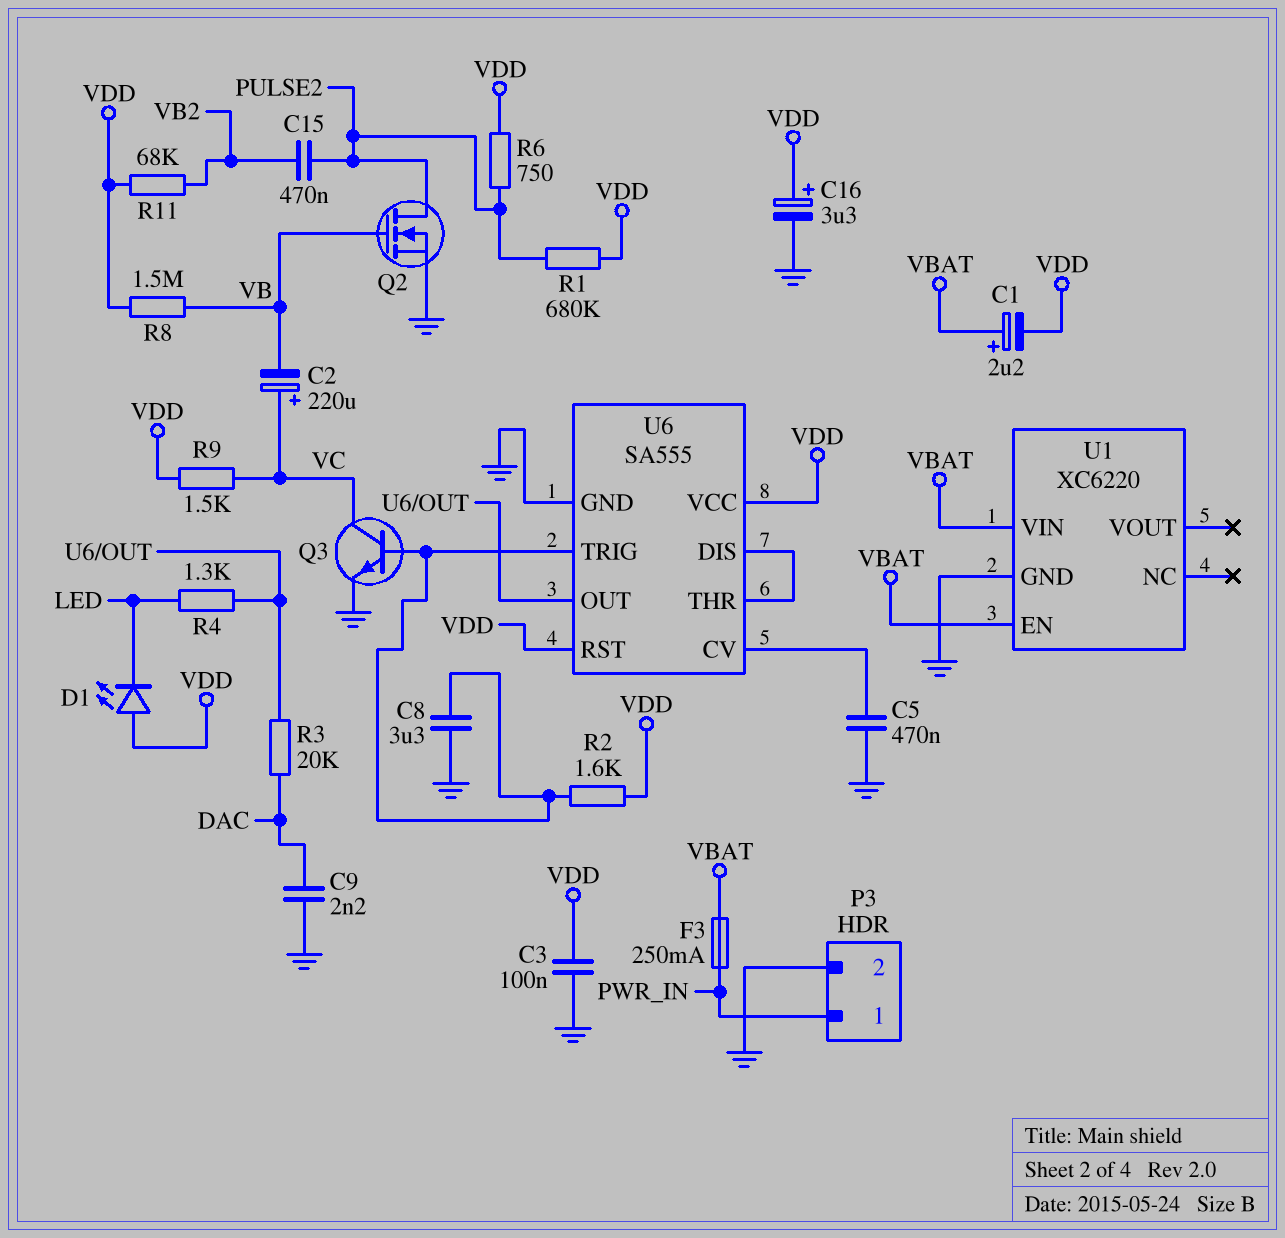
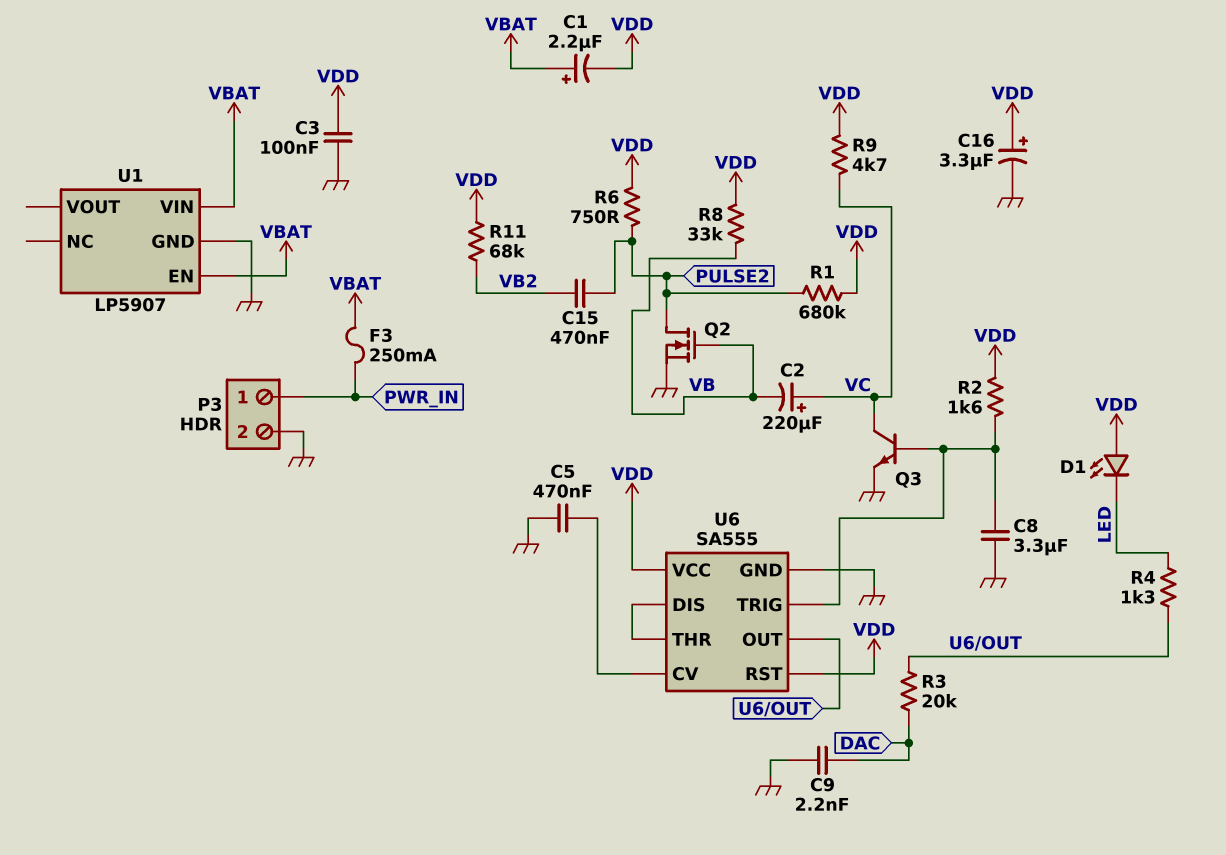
R8: 1.5M (VB, VDD) -> 33k (VB, VDD)
R9: 1.5k (VC, VDD) -> 4.7k (VC, VDD)
U1: XC6220 -> LP5907

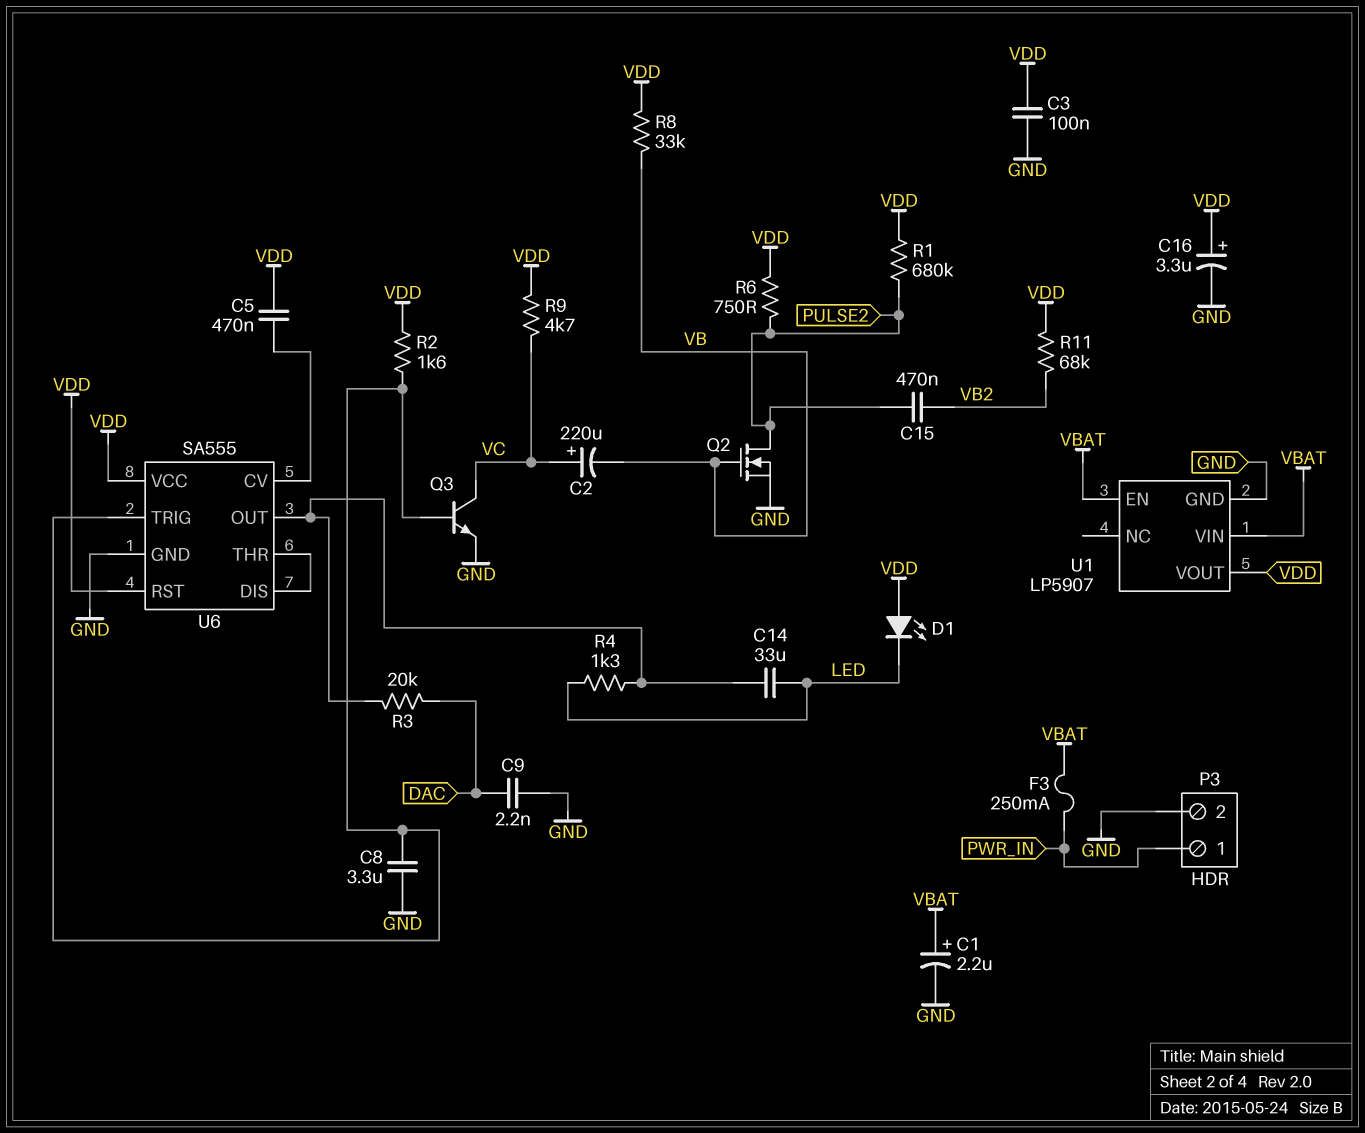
C1: 2.2uF (plus VBAT, minus VDD) -> 2.2uF (plus VBAT, minus GND)
C5: 470nF (GND, U6/CV) -> 470nF (U6/CV, VDD)
C14: none -> 33uF (LED, U6/OUT)
U1 pin VOUT: none -> VDD

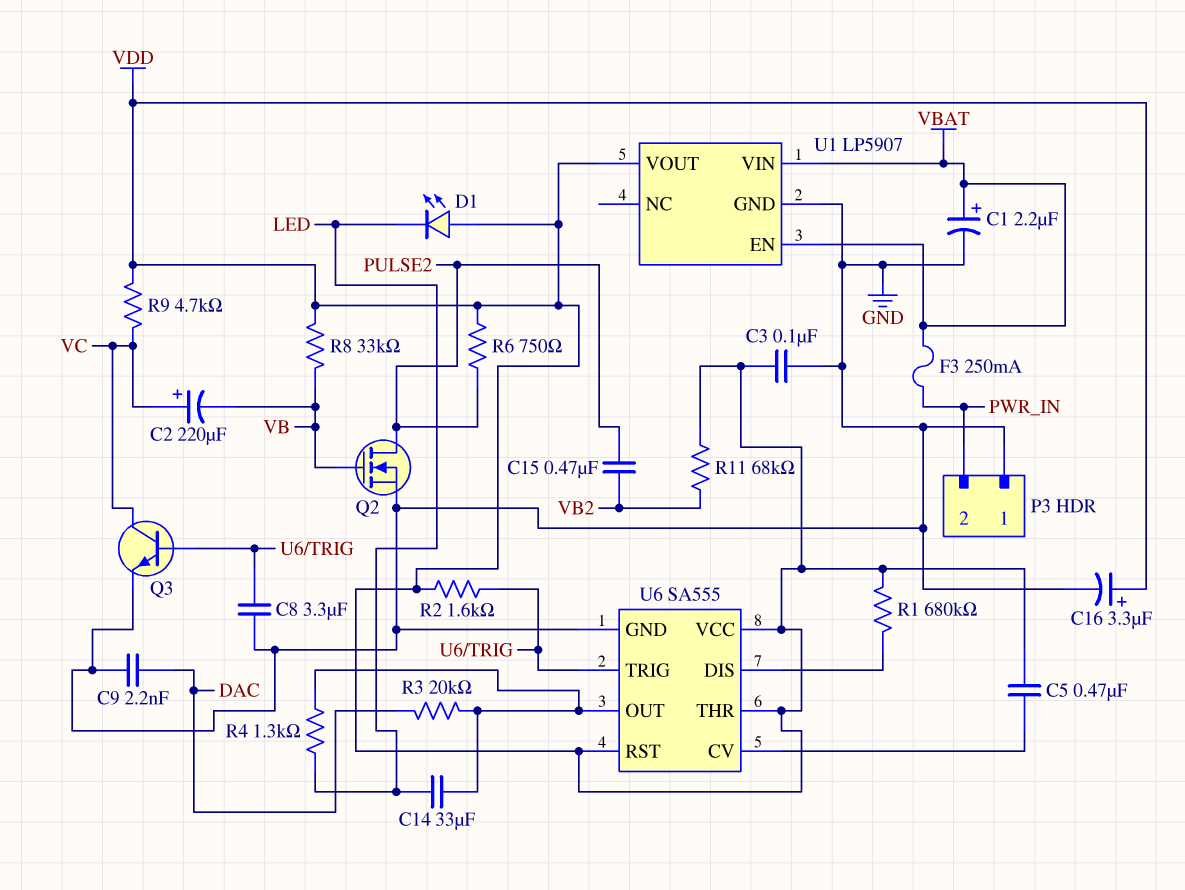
P3 pin 1: PWR_IN -> GND
P3 pin 2: GND -> PWR_IN
R1: 680k (PULSE2, VDD) -> 680k (U6/DIS, VDD)
U6 pin THR: U6/DIS -> VDD

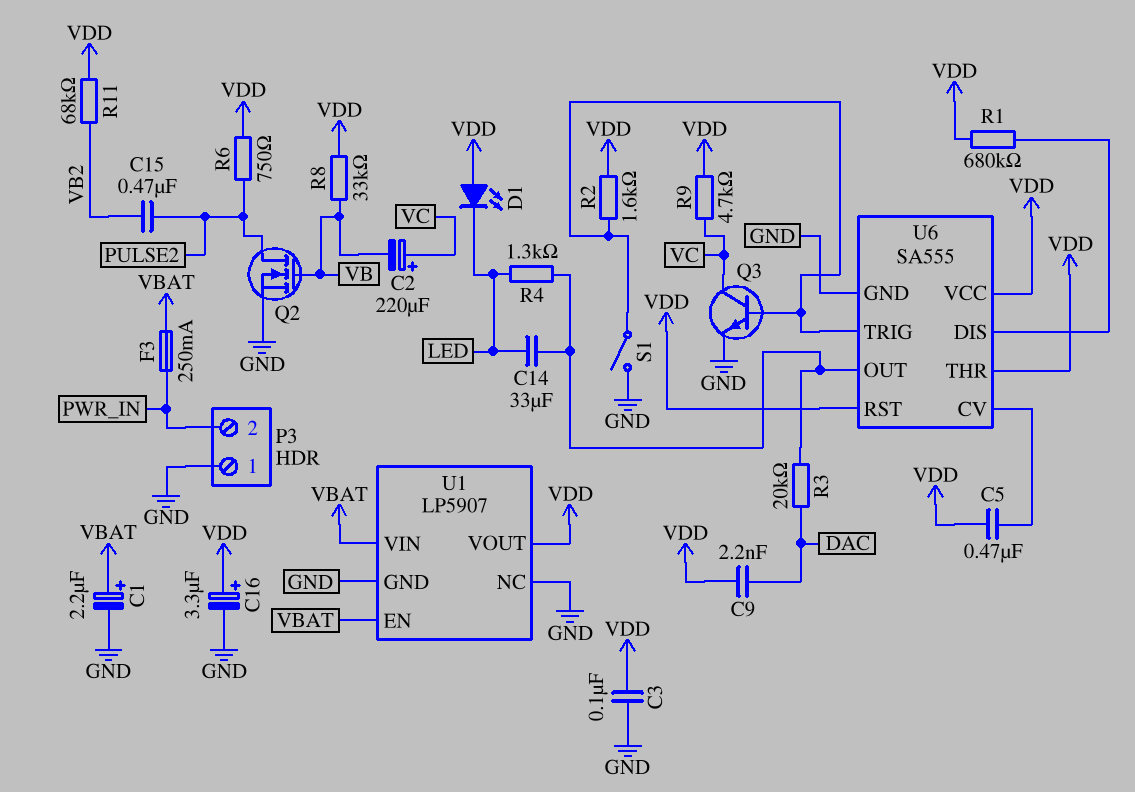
C8: 3.3uF (GND, U6/TRIG) -> none
C9: 2.2nF (DAC, GND) -> 2.2nF (DAC, VDD)
S1: none -> switch (GND, U6/TRIG)
U1 pin NC: none -> GND

